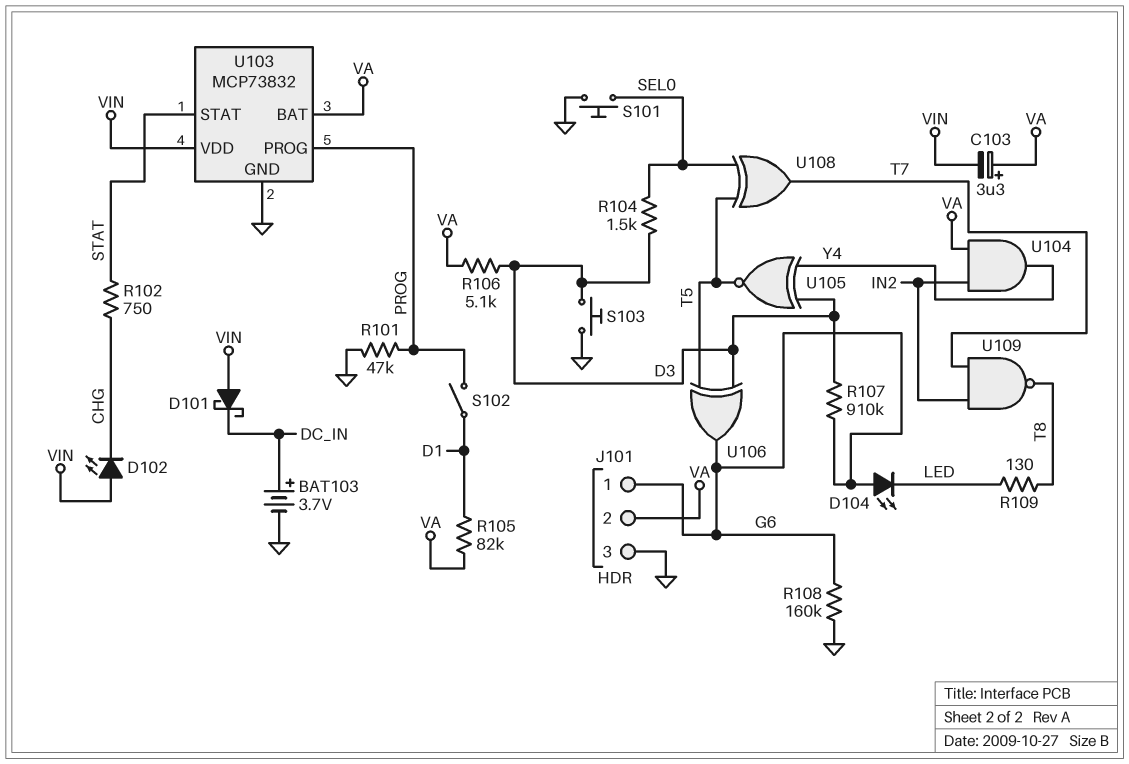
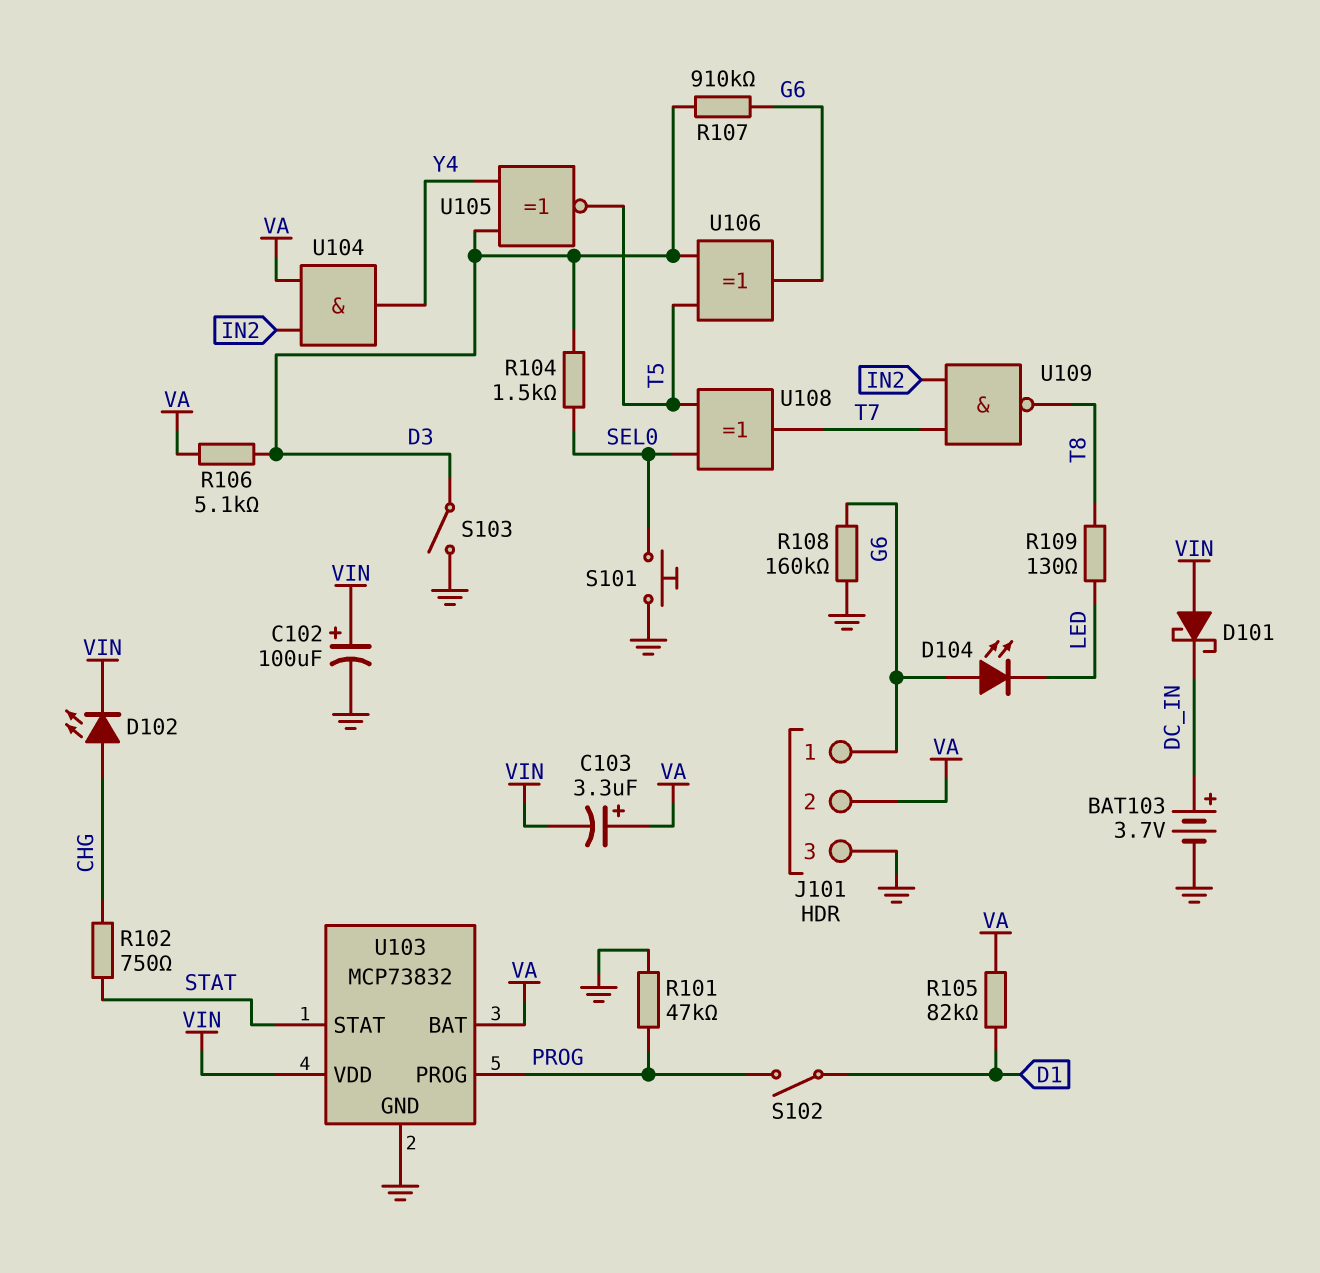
C102: none -> 100uF (plus VIN, minus GND)
D102: LED (A VIN, K CHG) -> LED (A CHG, K VIN)
S103: button (D3, GND) -> switch (D3, GND)

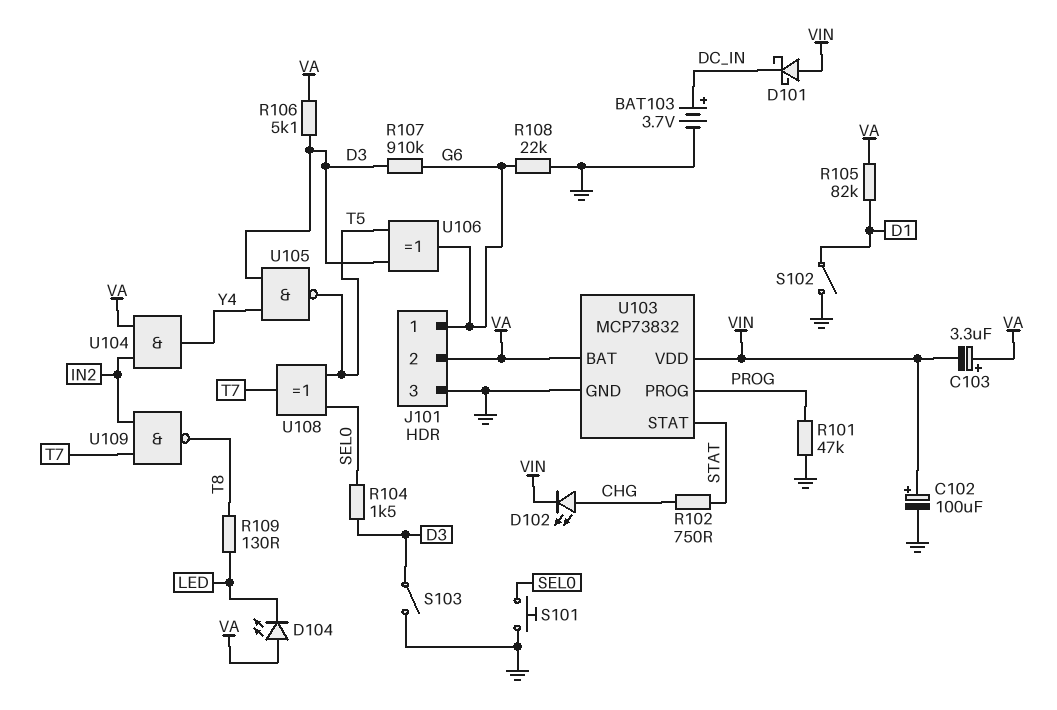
D104: LED (A G6, K LED) -> LED (A VA, K LED)
R108: 160k (G6, GND) -> 22k (G6, GND)
S102: switch (D1, PROG) -> switch (D1, GND)
U105: XNOR (in D3, in Y4, out T5) -> NAND (in D3, in Y4, out T5)

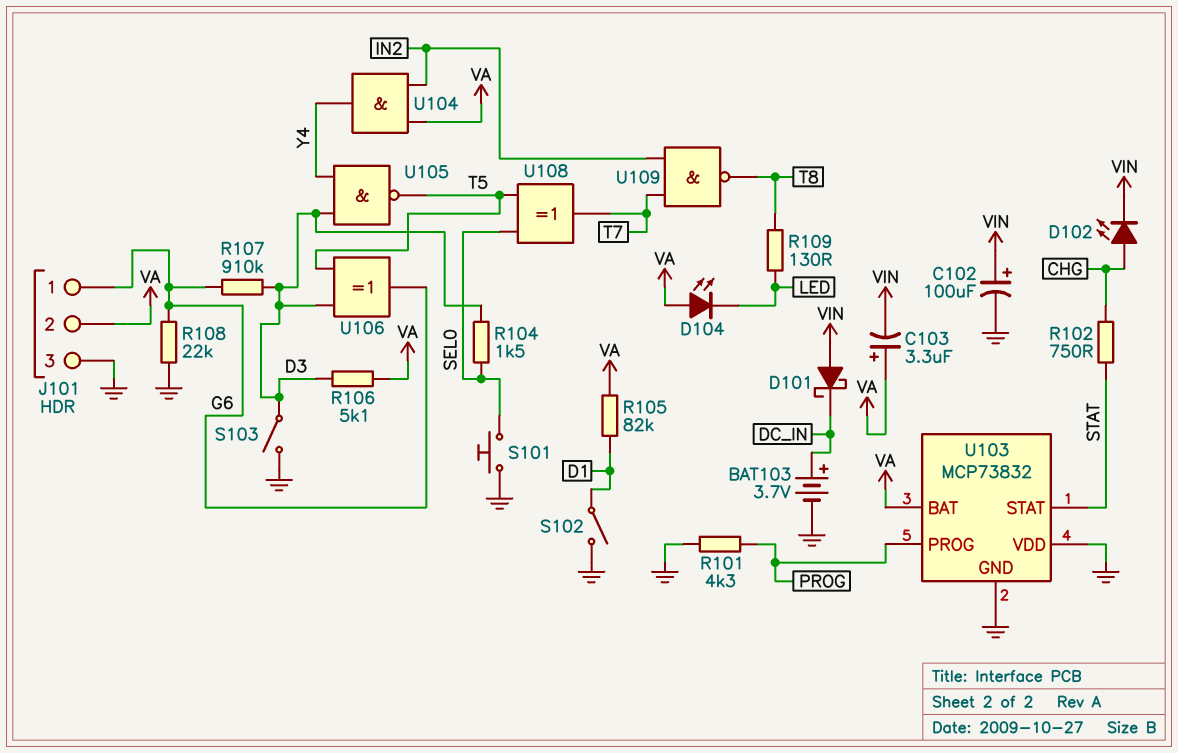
R101: 47k (GND, PROG) -> 4.3k (GND, PROG)
U103 pin VDD: VIN -> GND

